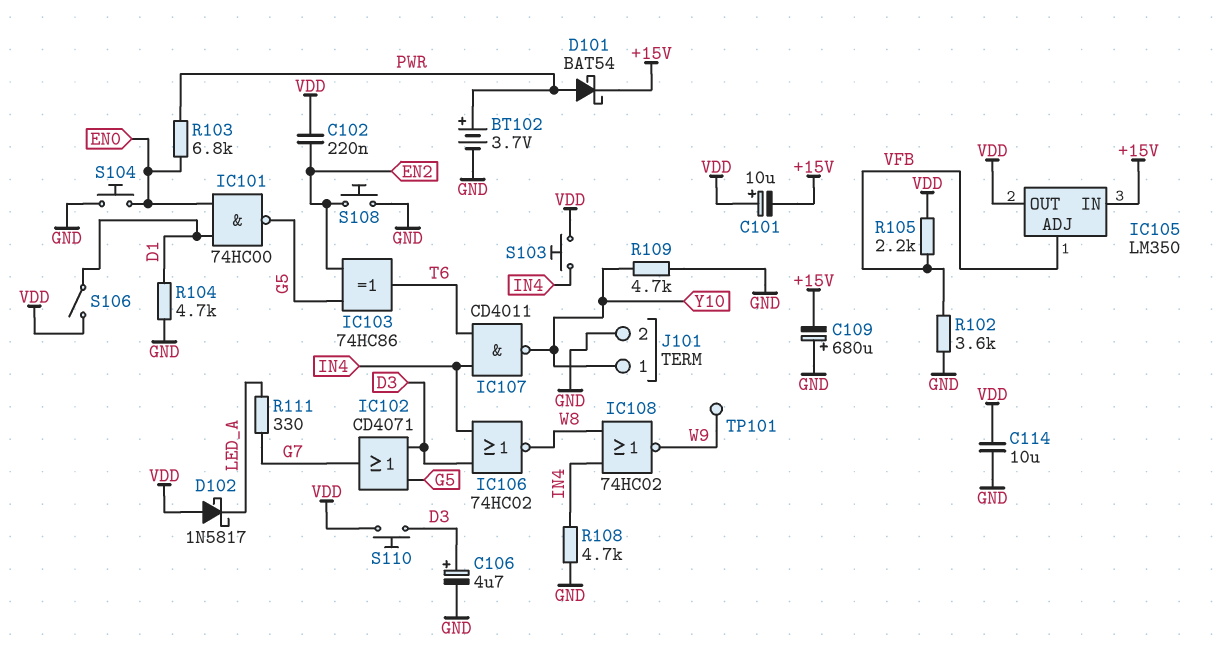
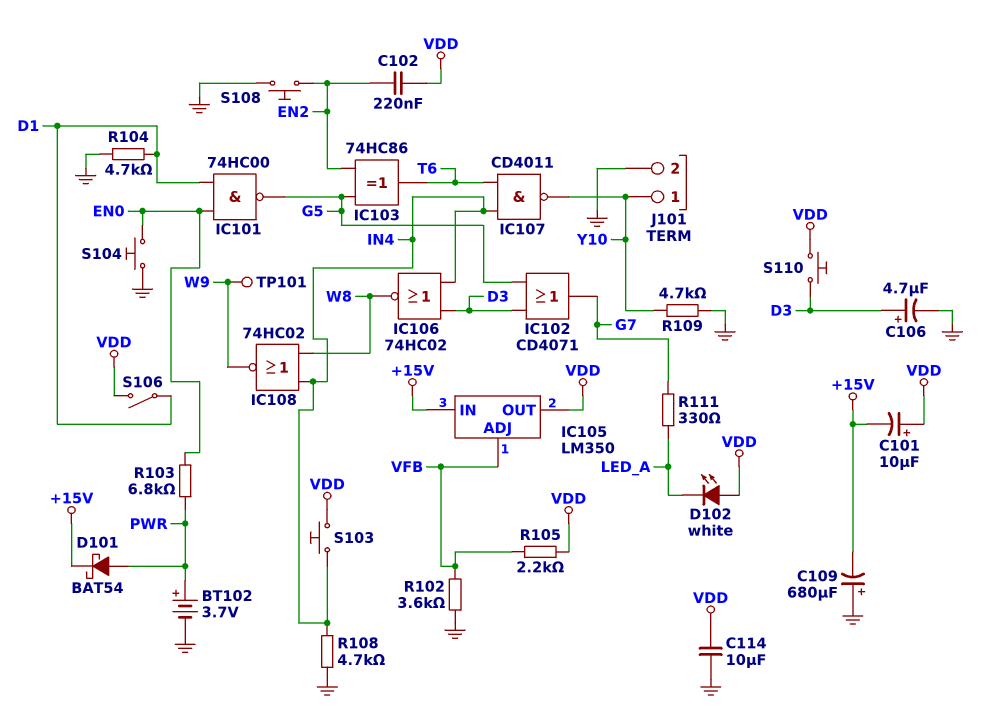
D102: schottky 1N5817 (A VDD, K LED_A) -> LED white (A VDD, K LED_A)

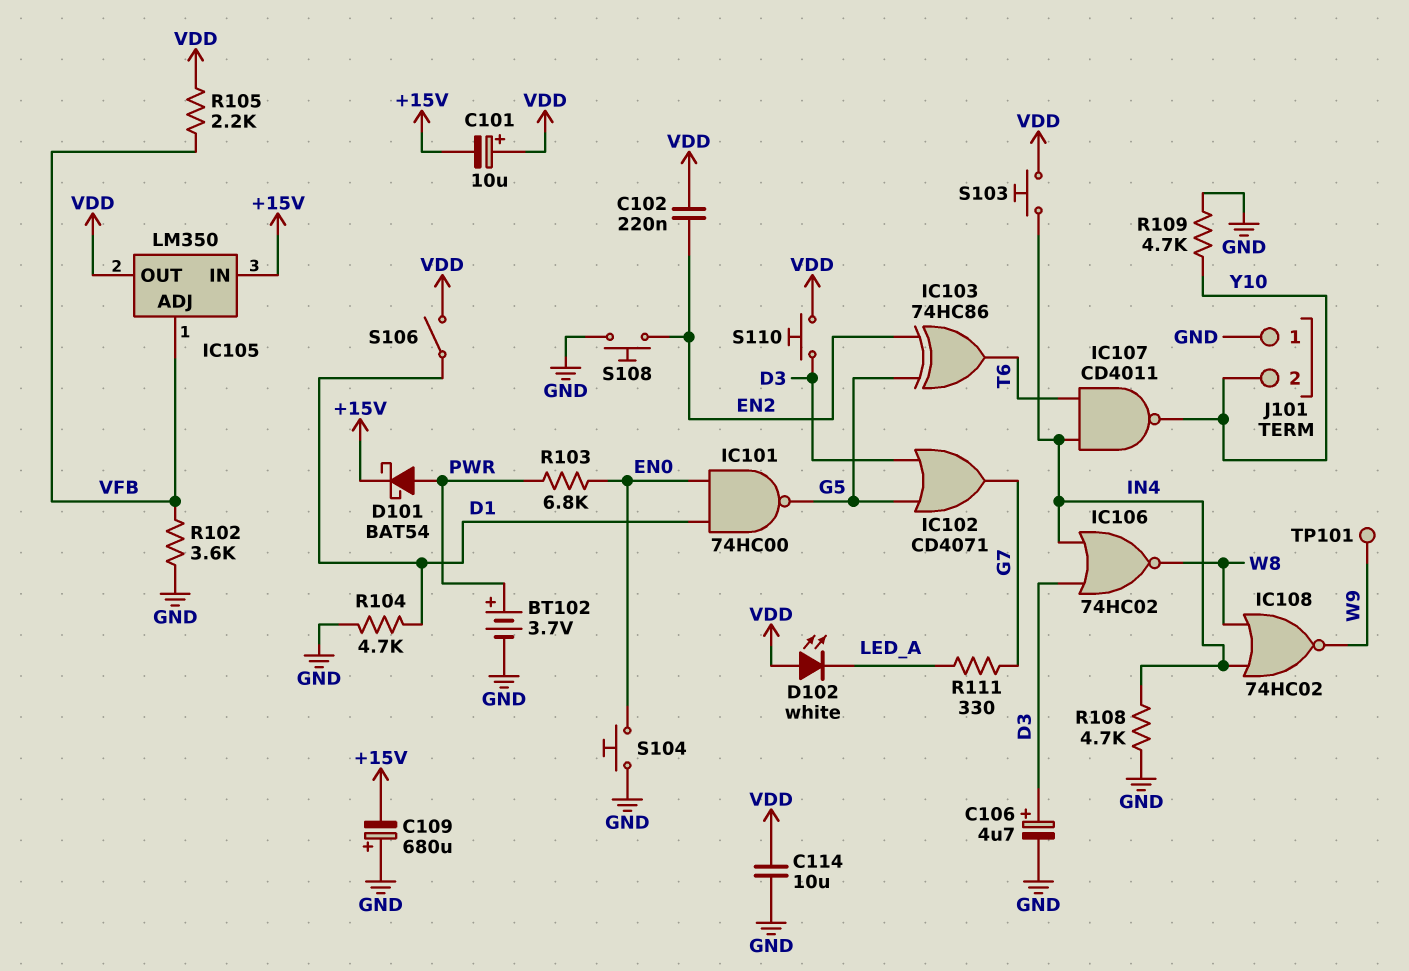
J101 pin 1: Y10 -> GND
J101 pin 2: GND -> Y10

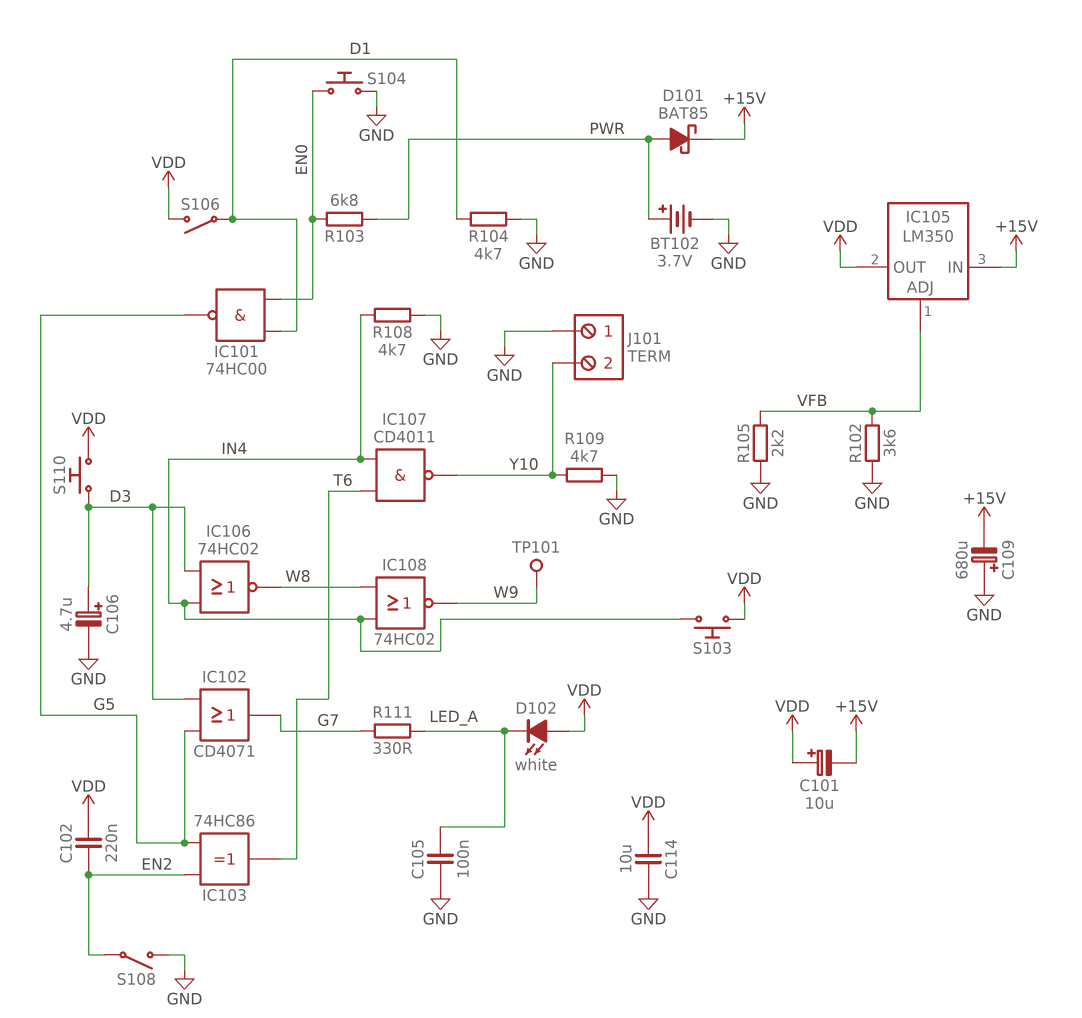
C105: none -> 100nF (GND, LED_A)
D101: schottky BAT54 (A PWR, K +15V) -> schottky BAT85 (A PWR, K +15V)
R105: 2.2k (VDD, VFB) -> 2.2k (GND, VFB)
S108: button (EN2, GND) -> switch (EN2, GND)

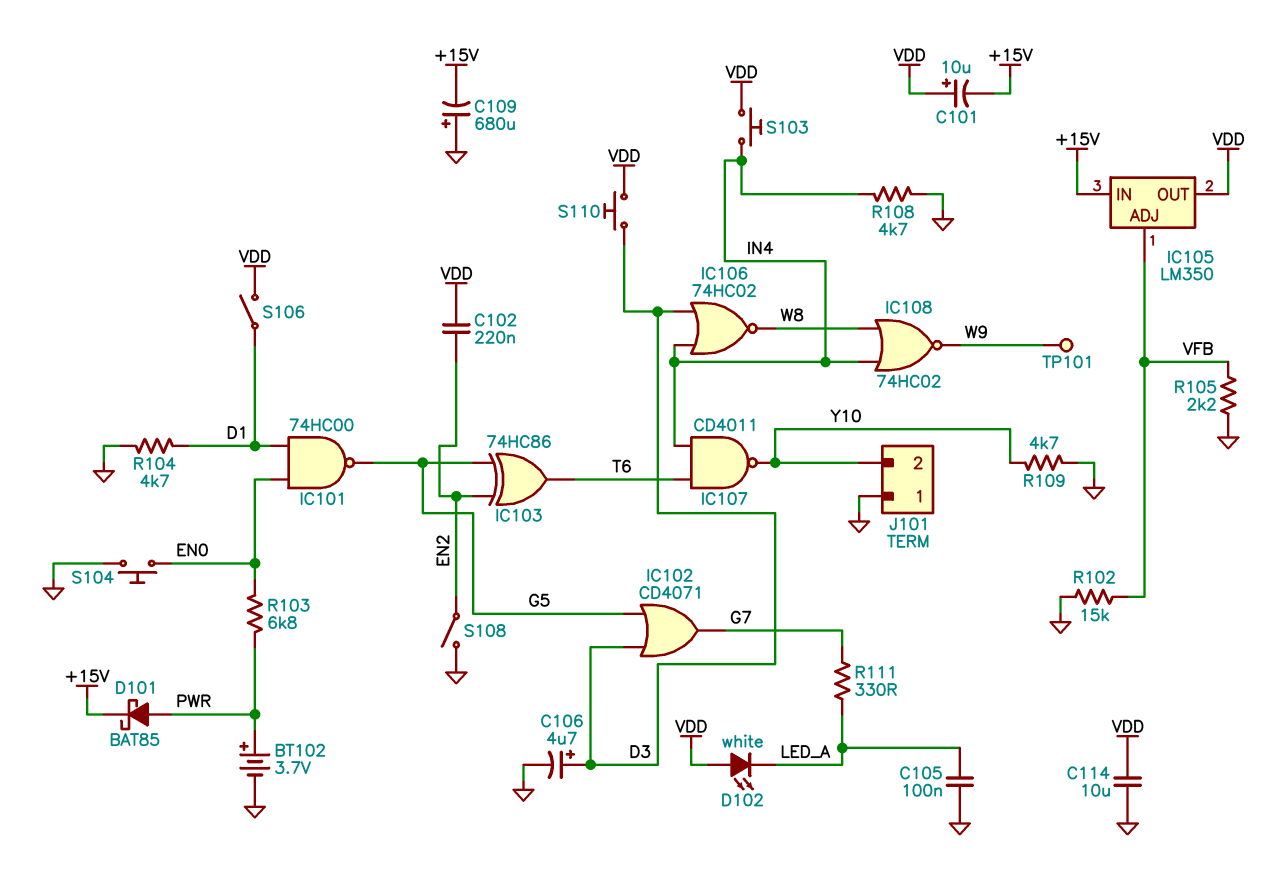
R102: 3.6k (GND, VFB) -> 15k (GND, VFB)

